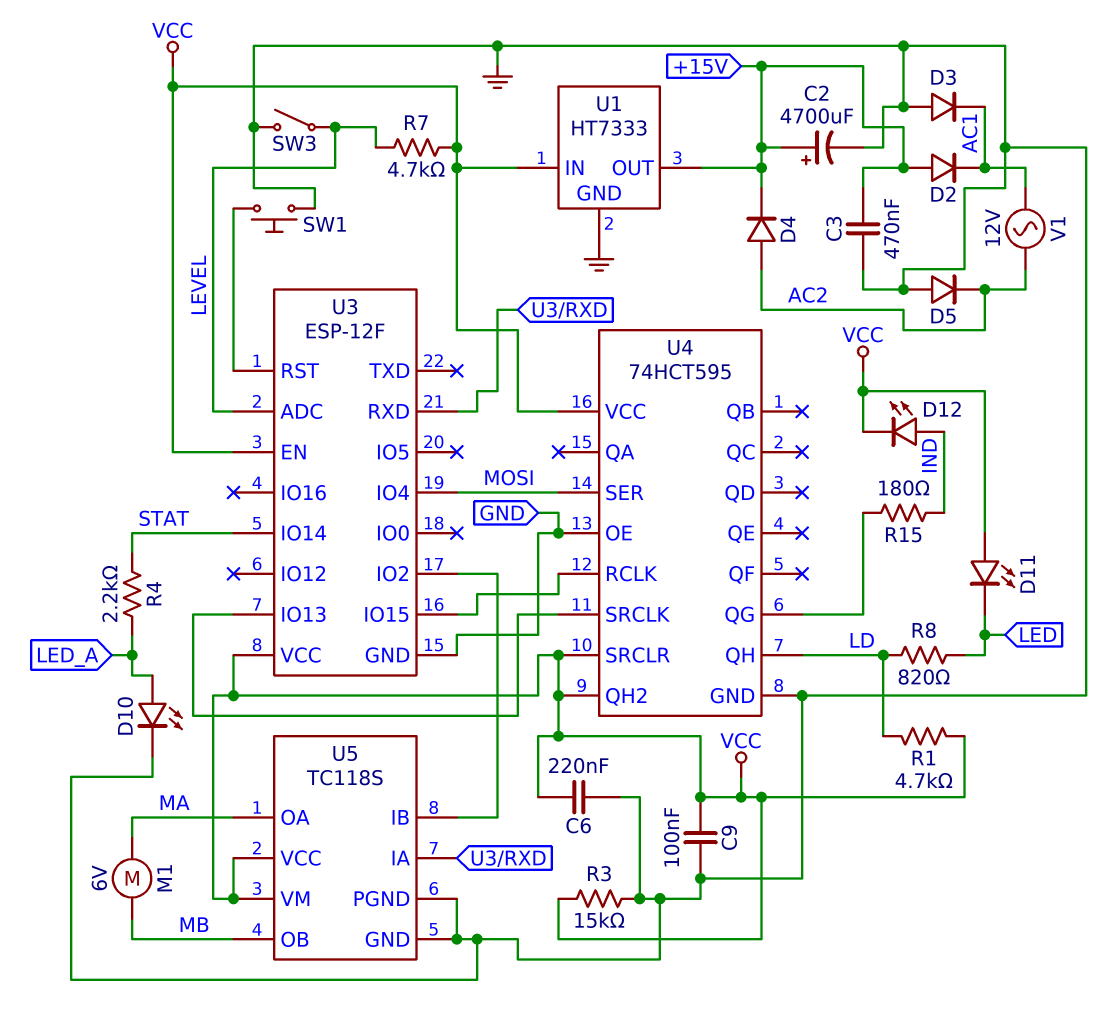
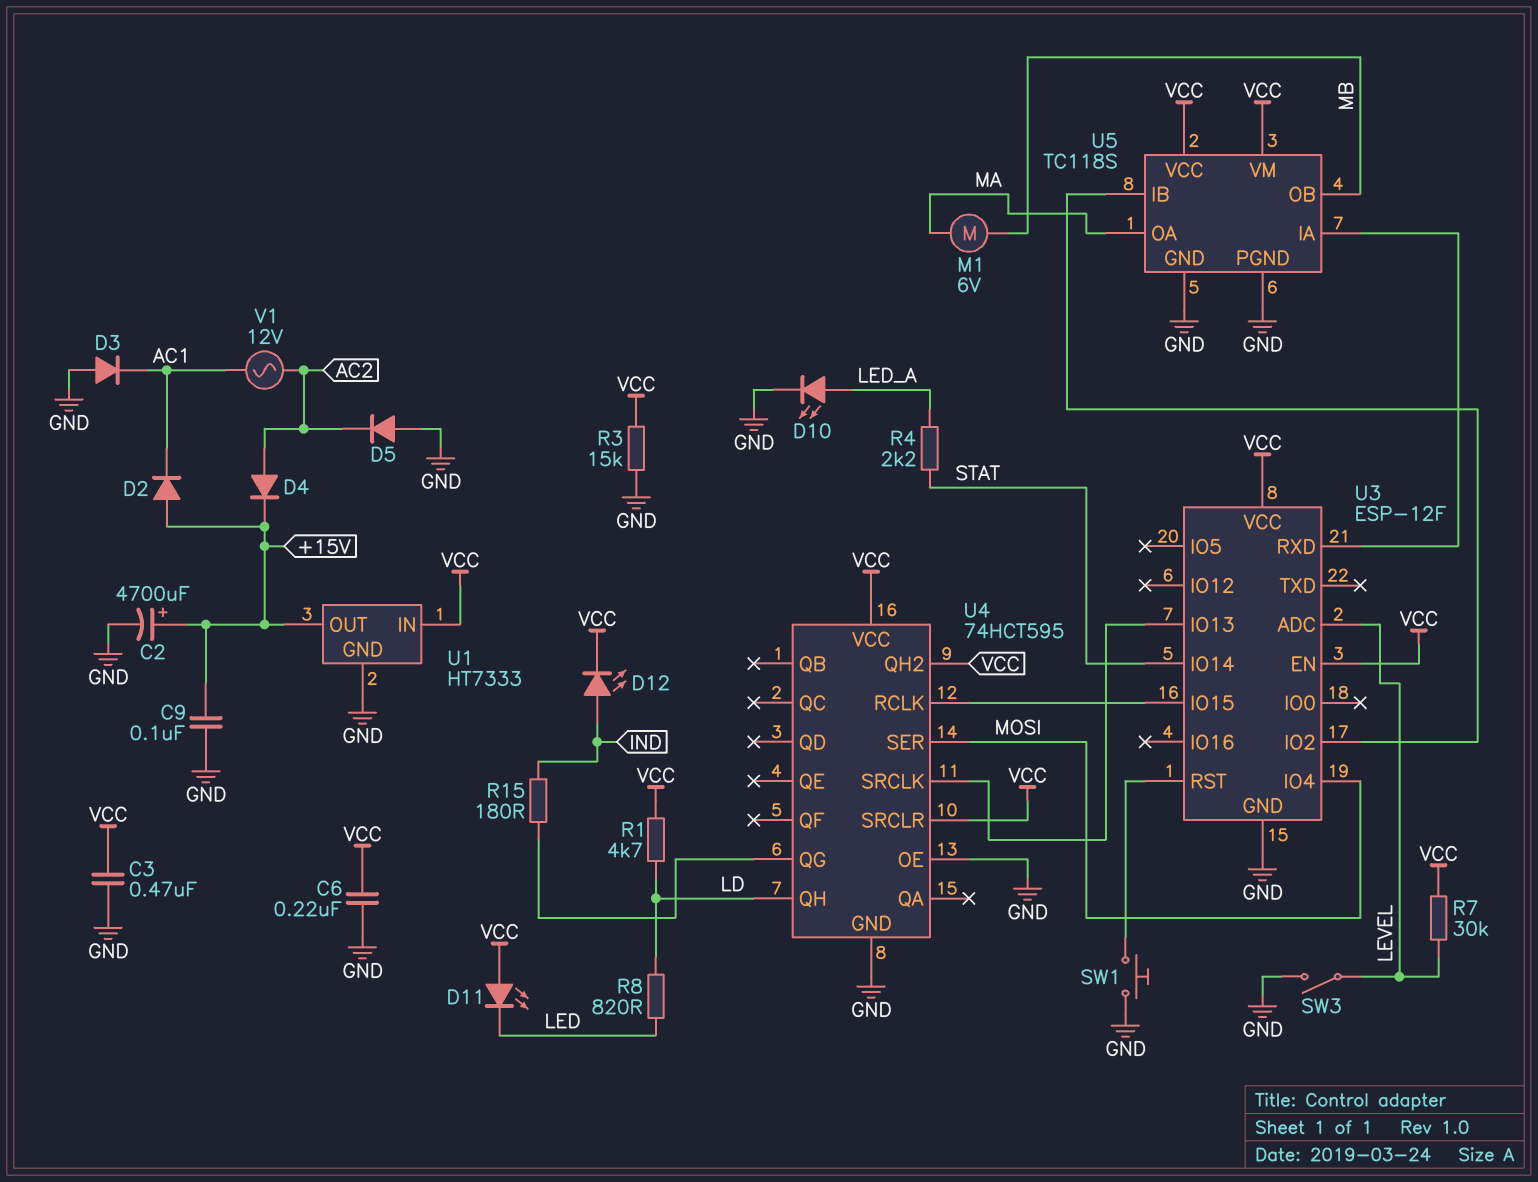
C3: 470nF (+15V, GND) -> 470nF (GND, VCC)
C9: 100nF (GND, VCC) -> 100nF (+15V, GND)
R7: 4.7k (LEVEL, VCC) -> 30k (LEVEL, VCC)

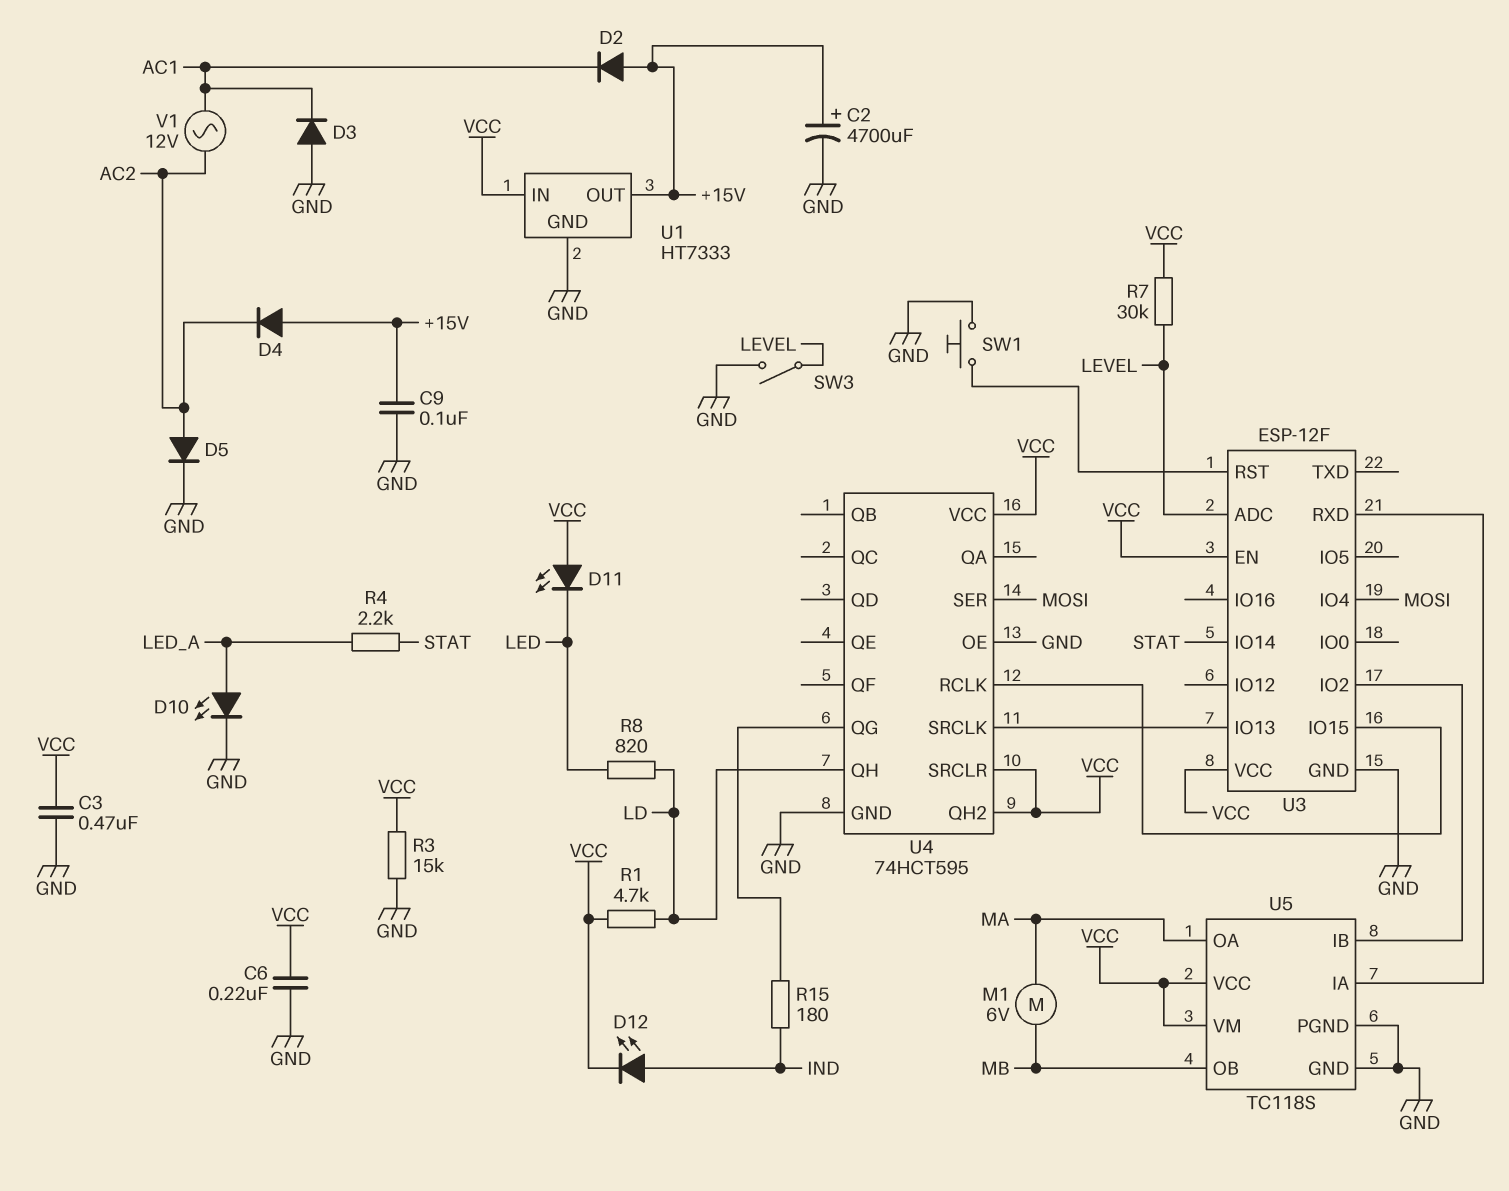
D4: diode (A AC2, K +15V) -> diode (A +15V, K AC2)
D5: diode (A GND, K AC2) -> diode (A AC2, K GND)

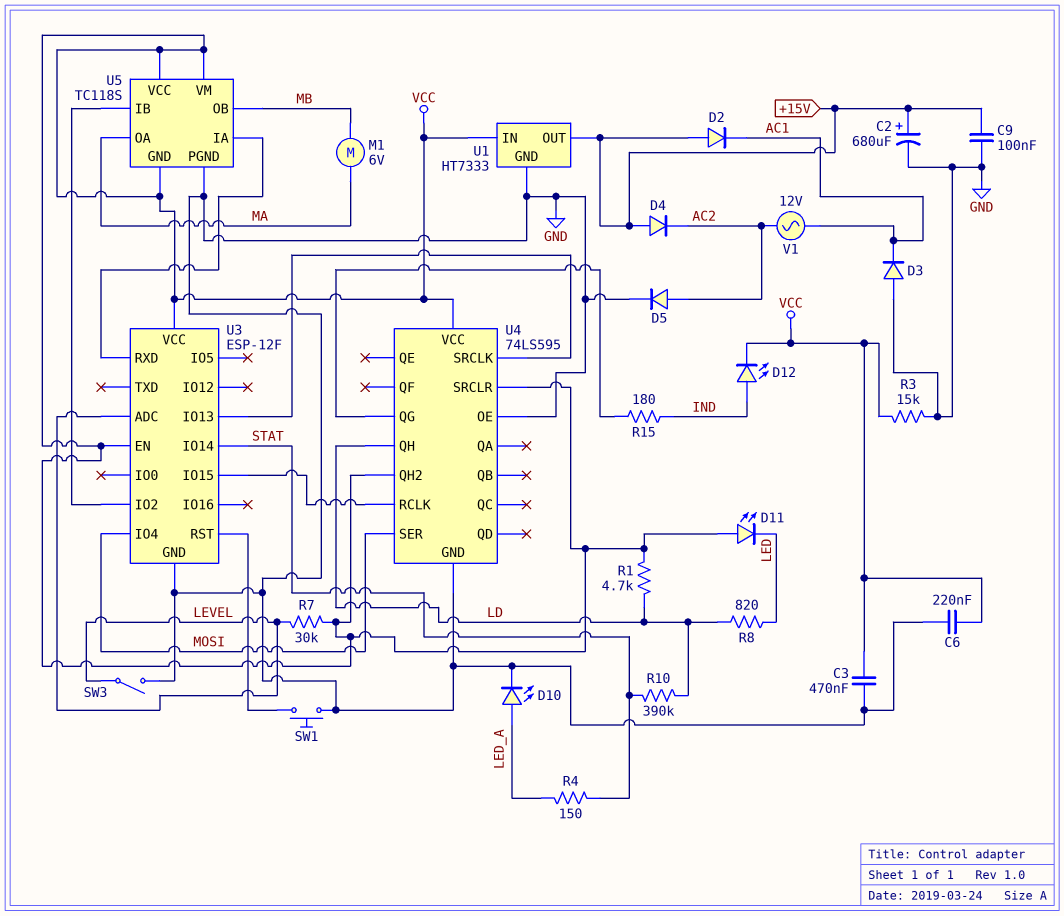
C2: 4700uF (plus +15V, minus GND) -> 680uF (plus +15V, minus GND)
R4: 2.2k (LED_A, STAT) -> 150 (LED_A, STAT)
R10: none -> 390k (LD, STAT)
U4: 74HCT595 -> 74LS595
U5 pin GND: GND -> VCC

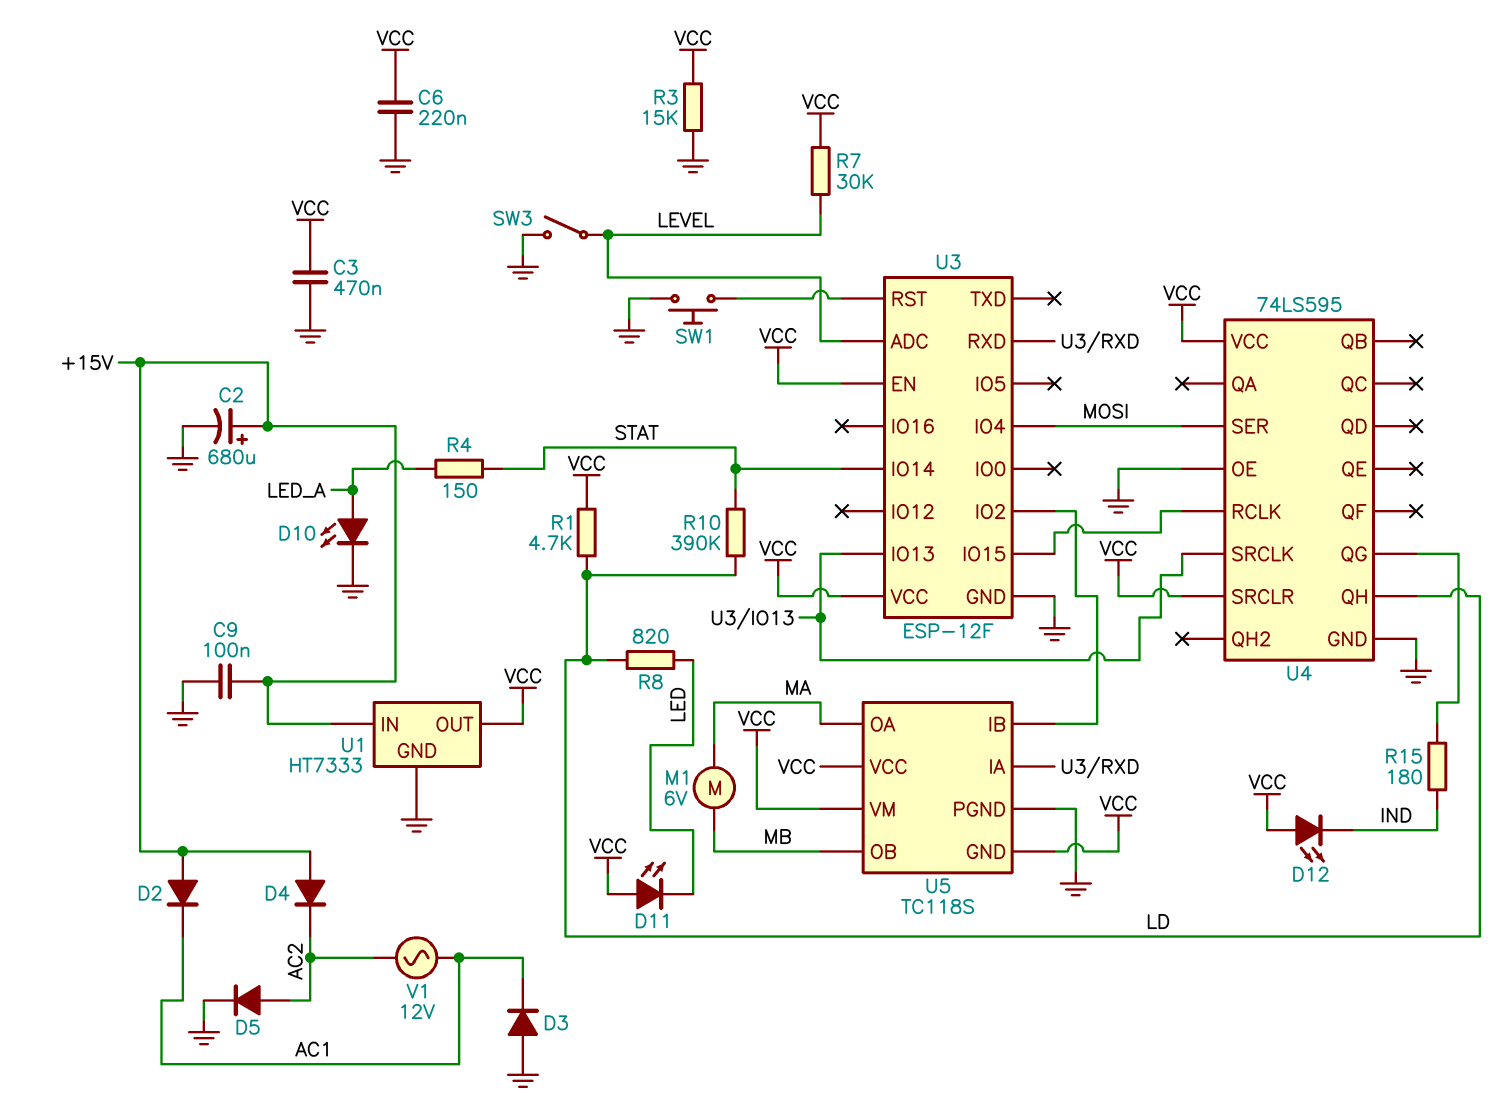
D12: LED (A IND, K VCC) -> LED (A VCC, K IND)
U1 pin IN: VCC -> +15V
U1 pin OUT: +15V -> VCC
U4 pin QH2: VCC -> none

